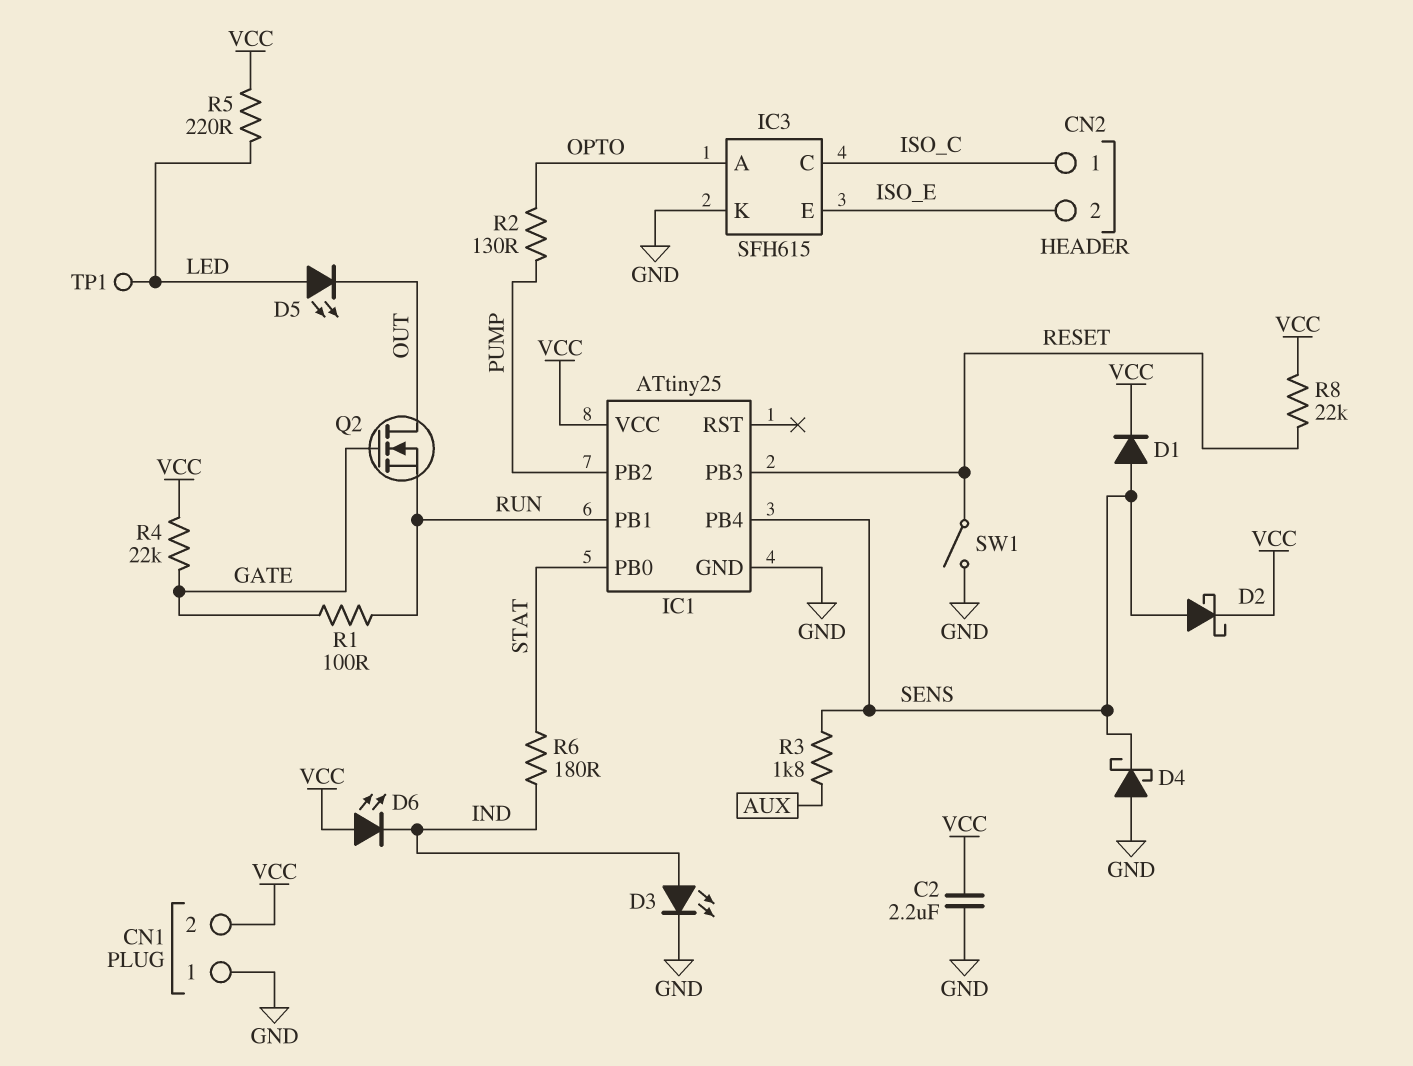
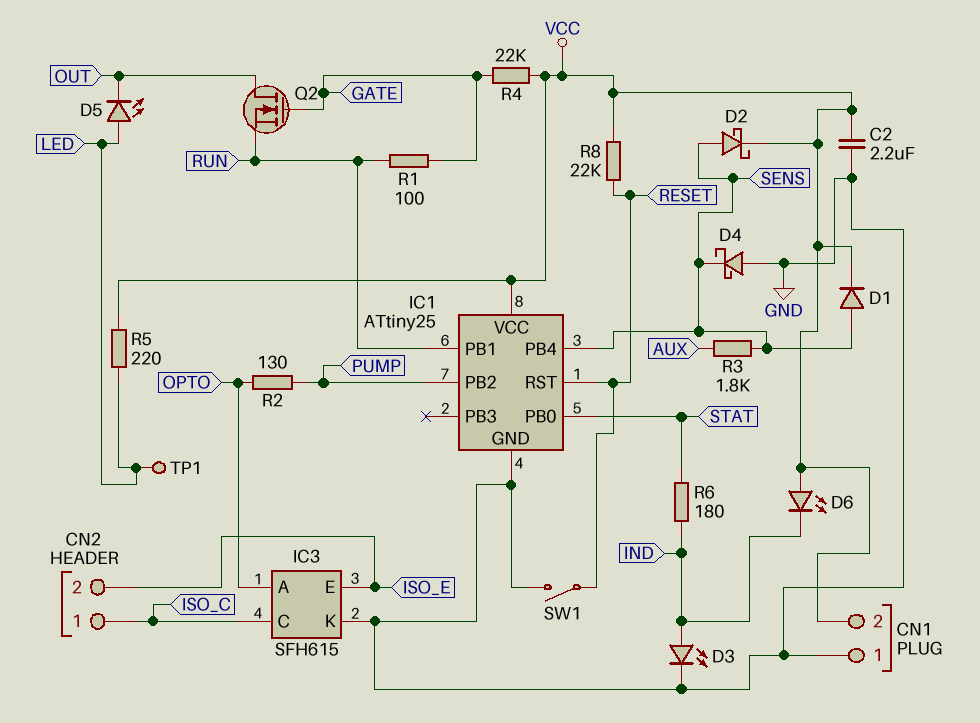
IC1 pin PB3: RESET -> none
IC1 pin RST: none -> RESET

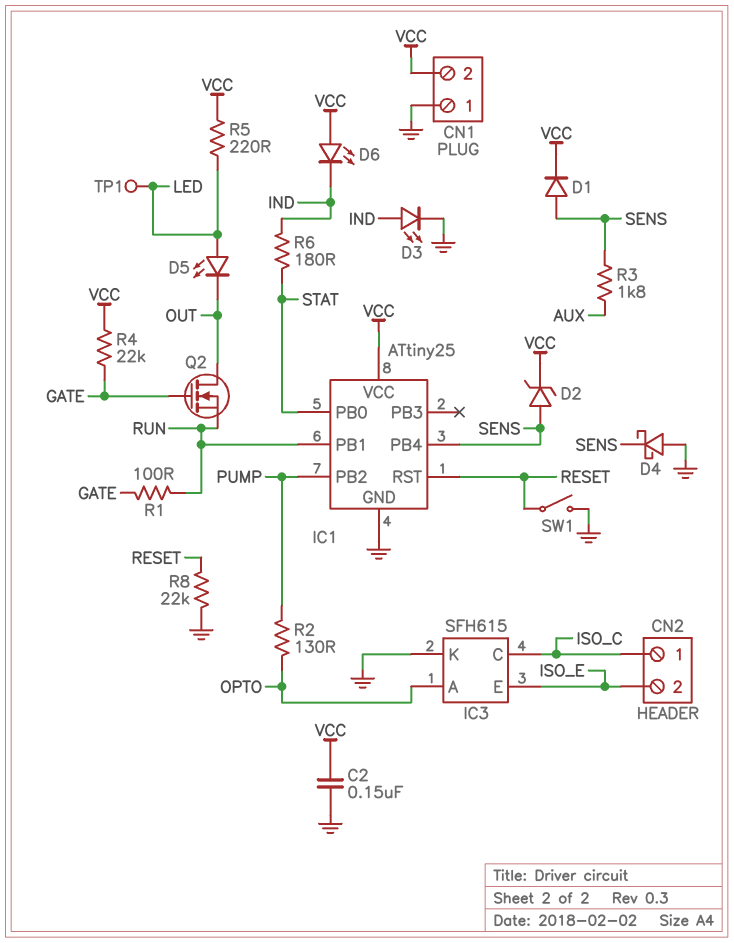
C2: 2.2uF (GND, VCC) -> 150nF (GND, VCC)
D2: schottky (A SENS, K VCC) -> zener (A SENS, K VCC)
R8: 22k (RESET, VCC) -> 22k (GND, RESET)

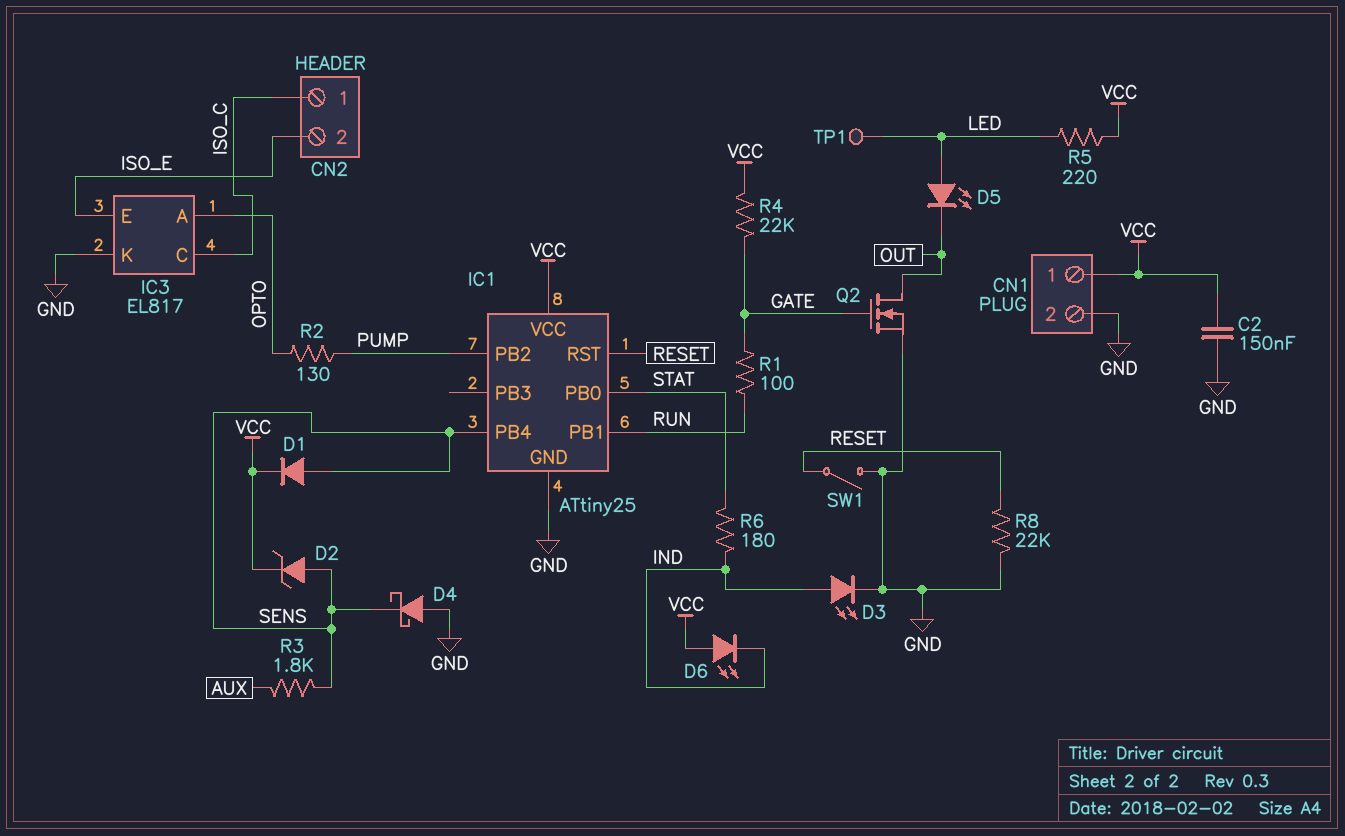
CN1 pin 1: GND -> VCC
CN1 pin 2: VCC -> GND
IC3: SFH615 -> EL817
Q2: NMOS (G GATE, D OUT, S RUN) -> NMOS (G GATE, D OUT, S GND)

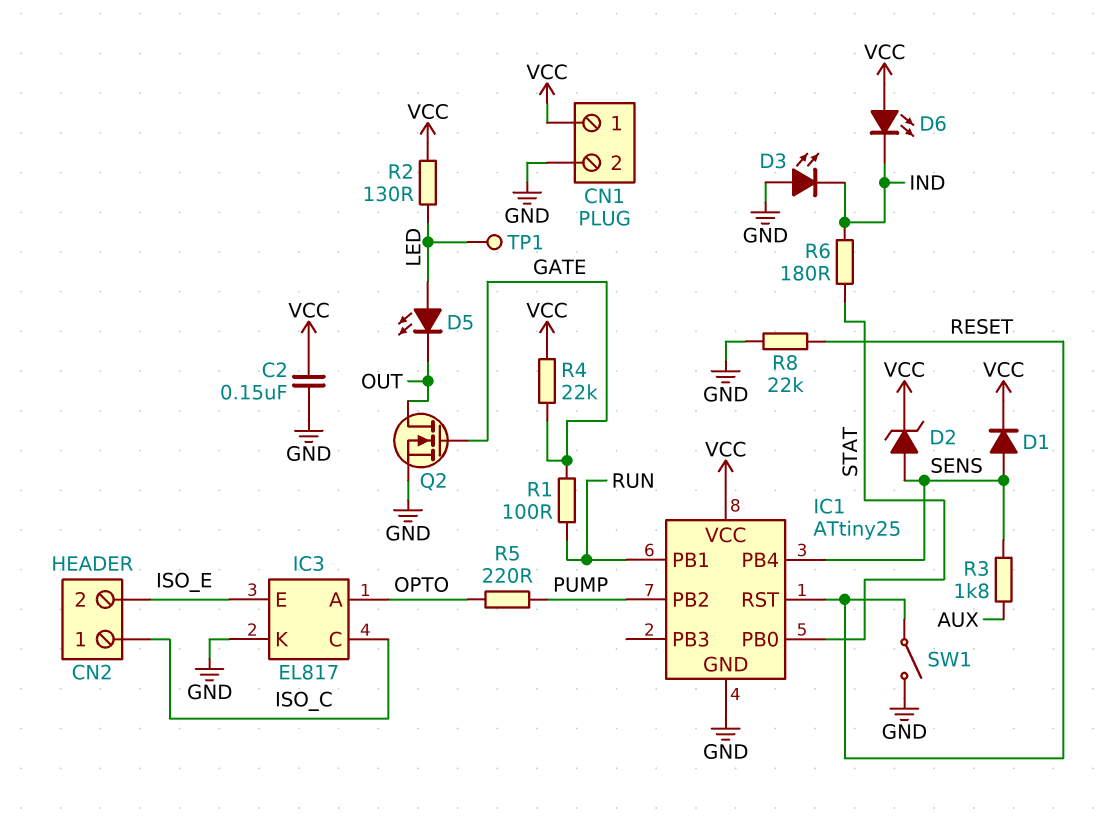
D3: LED (A IND, K GND) -> LED (A GND, K IND)
D4: schottky (A GND, K SENS) -> none
R2: 130 (OPTO, PUMP) -> 130 (LED, VCC)
R5: 220 (LED, VCC) -> 220 (OPTO, PUMP)

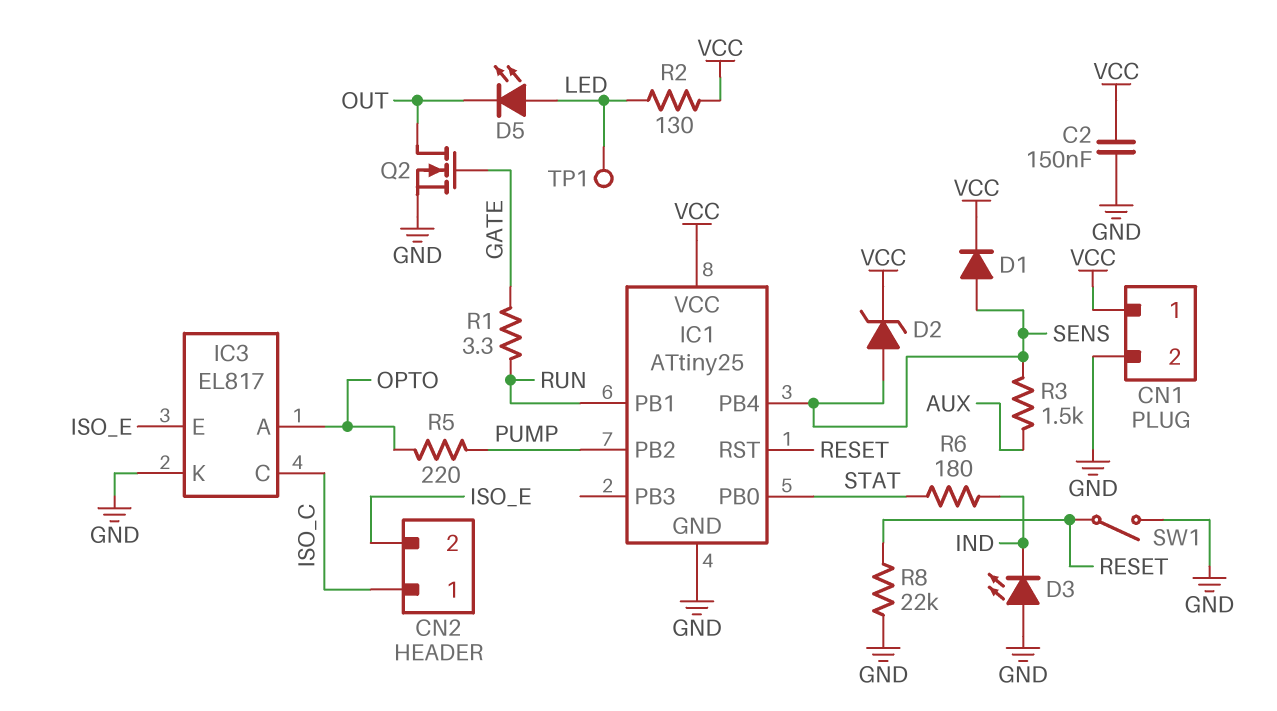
D6: LED (A VCC, K IND) -> none
R1: 100 (GATE, RUN) -> 3.3 (GATE, RUN)
R3: 1.8k (AUX, SENS) -> 1.5k (AUX, SENS)
R4: 22k (GATE, VCC) -> none

